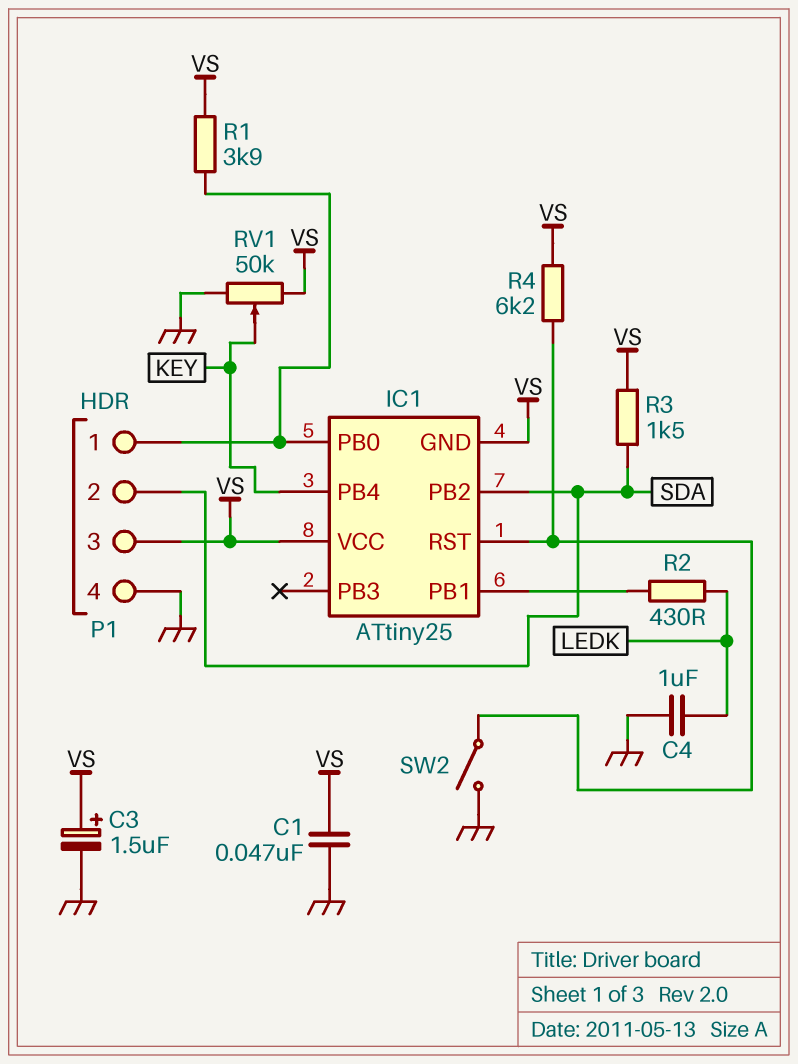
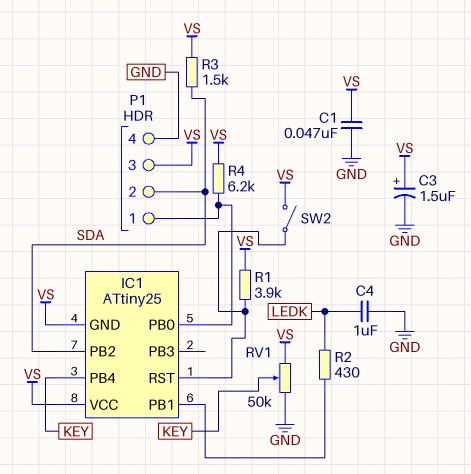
R1: 3.9k (IC1/PB0, VS) -> 3.9k (IC1/RST, VS)
R4: 6.2k (IC1/RST, VS) -> 6.2k (IC1/PB0, VS)
SW2: switch (GND, IC1/RST) -> switch (IC1/RST, VS)

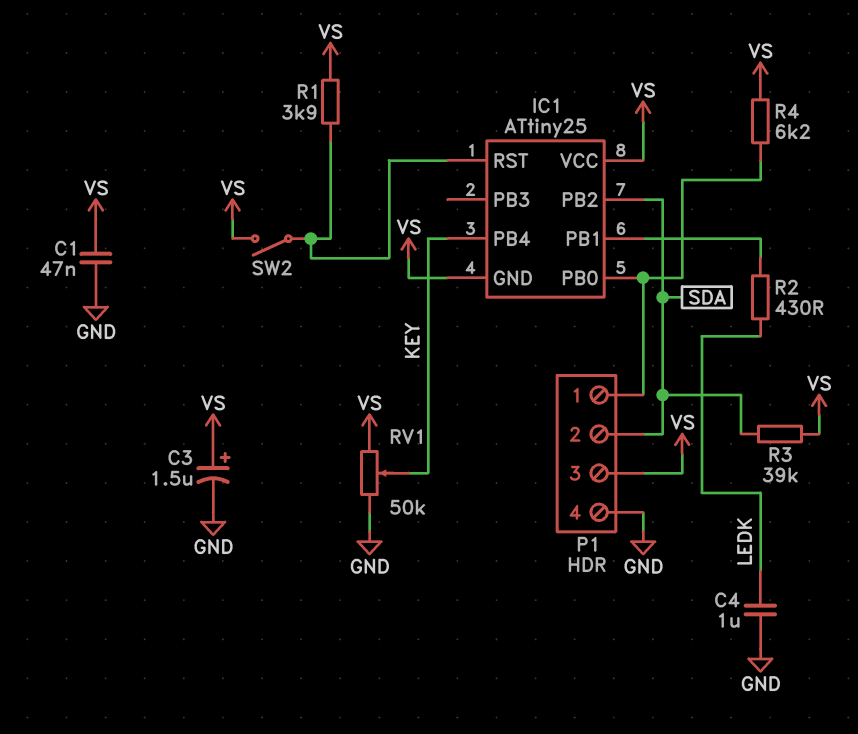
R3: 1.5k (SDA, VS) -> 39k (SDA, VS)

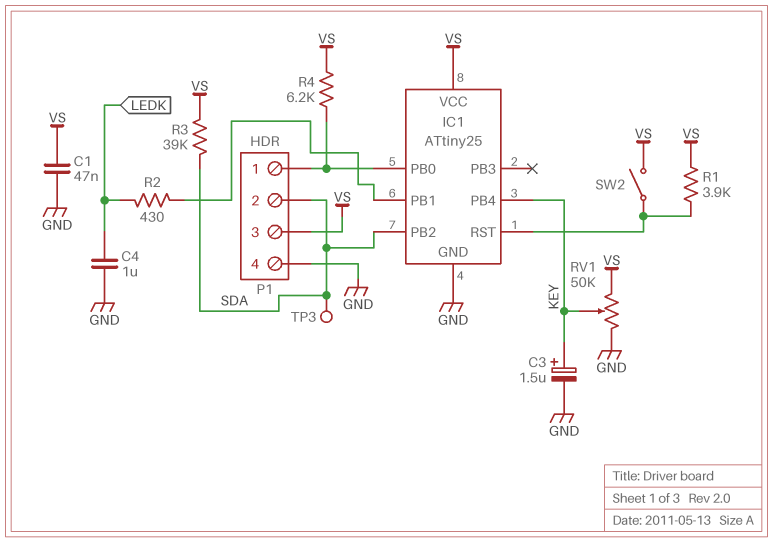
C3: 1.5uF (plus VS, minus GND) -> 1.5uF (plus KEY, minus GND)
IC1 pin GND: VS -> GND
TP3: none -> test point (SDA)

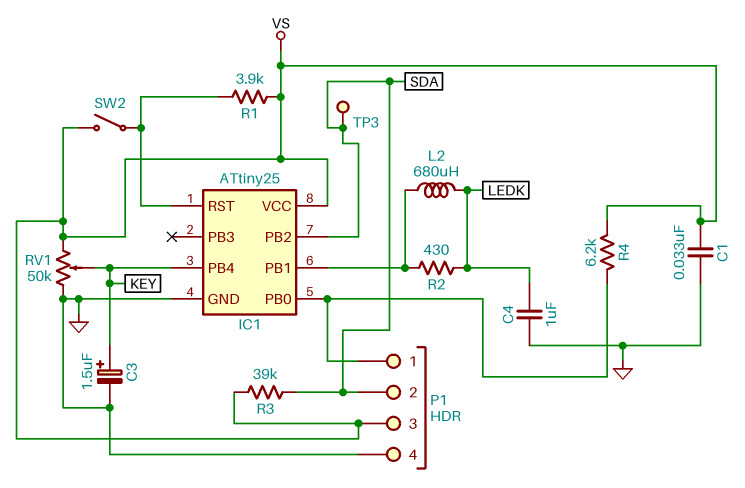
C1: 47nF (GND, VS) -> 33nF (GND, VS)
L2: none -> 680uH (IC1/PB1, LEDK)

